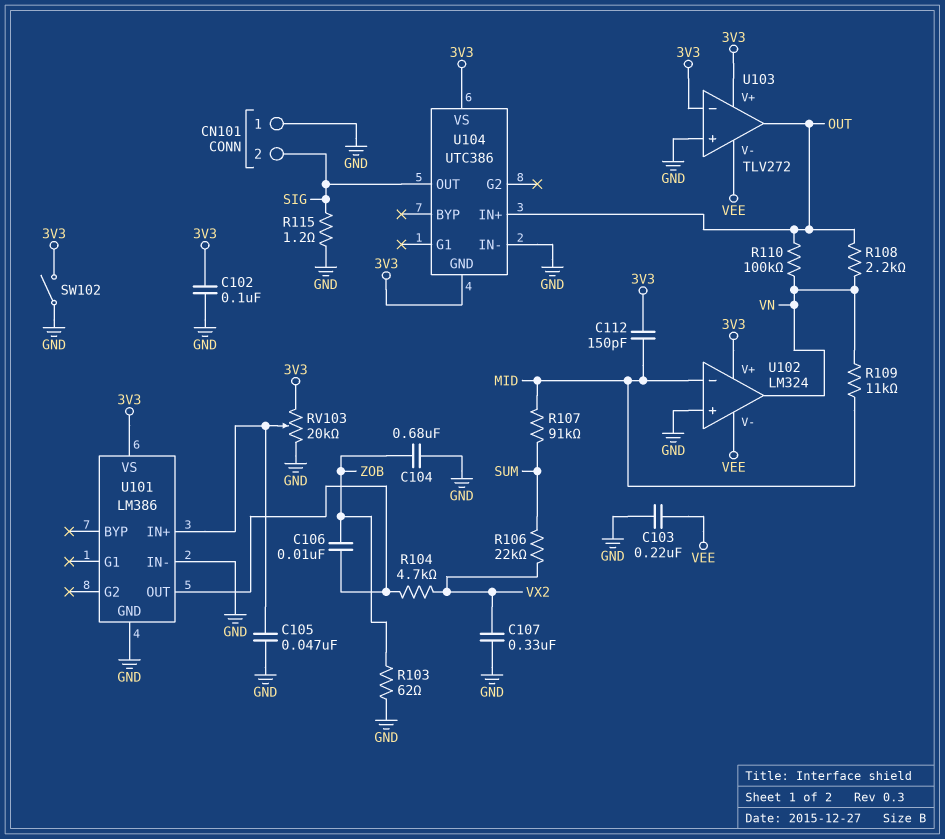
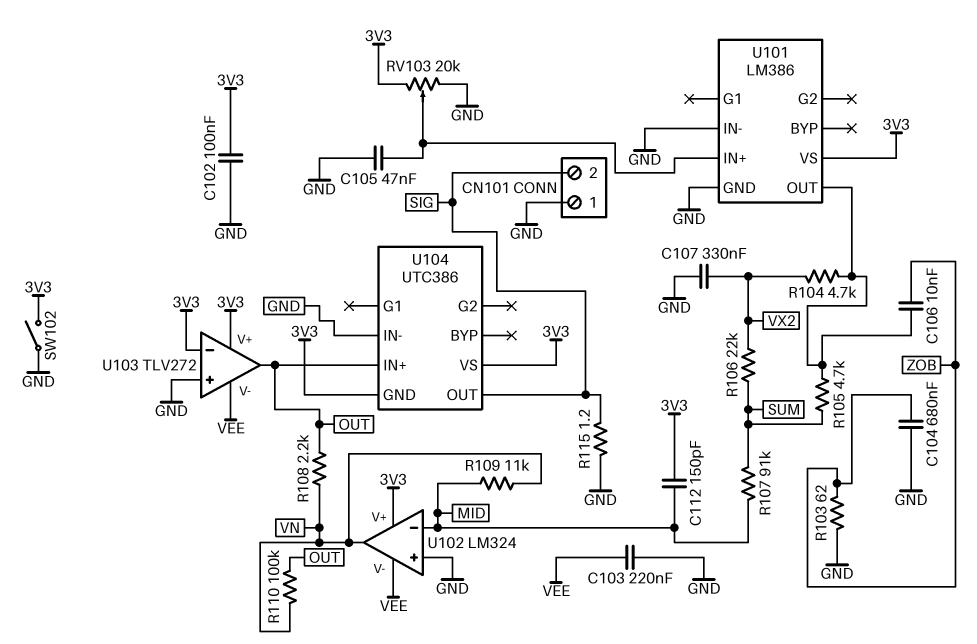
R105: none -> 4.7k (SUM, U101/OUT)

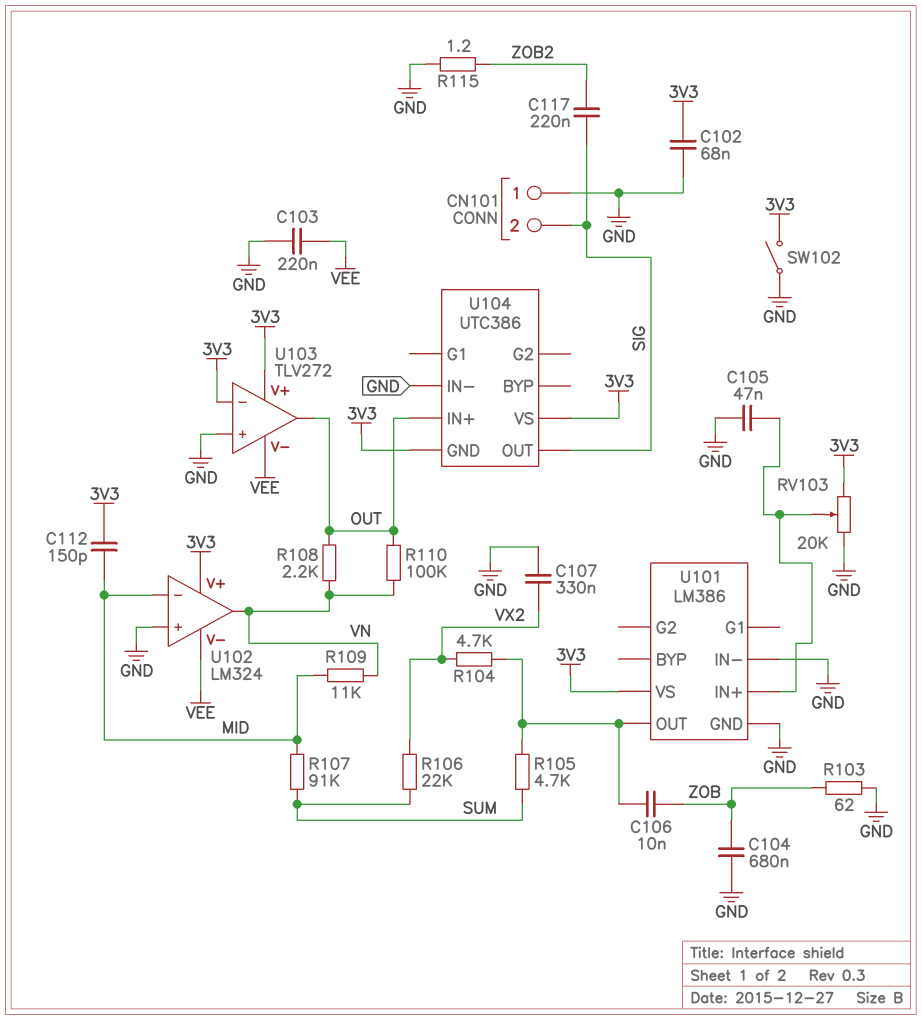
C102: 100nF (3V3, GND) -> 68nF (3V3, GND)
C117: none -> 220nF (SIG, ZOB2)
R115: 1.2 (GND, SIG) -> 1.2 (GND, ZOB2)

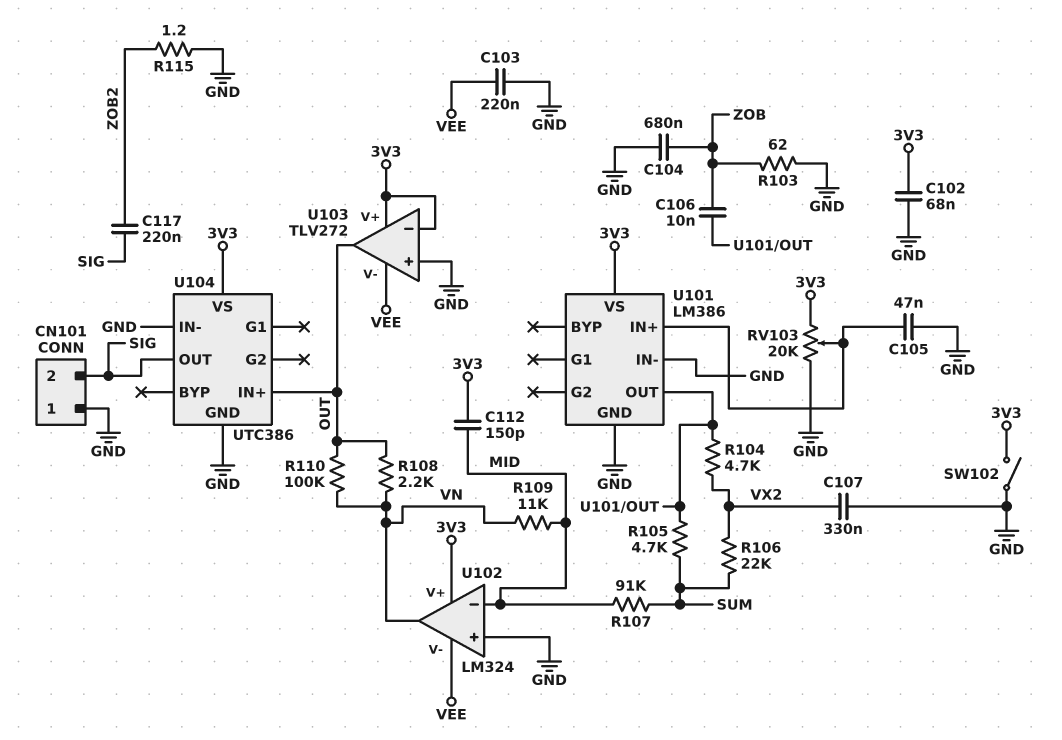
U104 pin GND: 3V3 -> GND

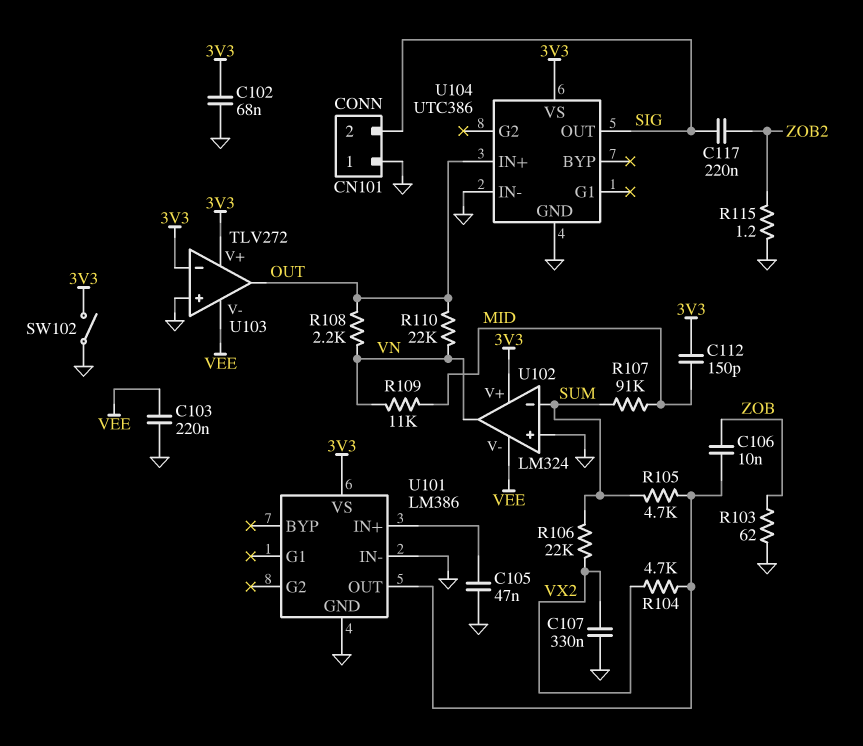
C104: 680nF (GND, ZOB) -> none
R110: 100k (OUT, VN) -> 22k (OUT, VN)
RV103: 20k (3V3, GND, wiper U101/IN+) -> none
U102 pin in-: MID -> SUM

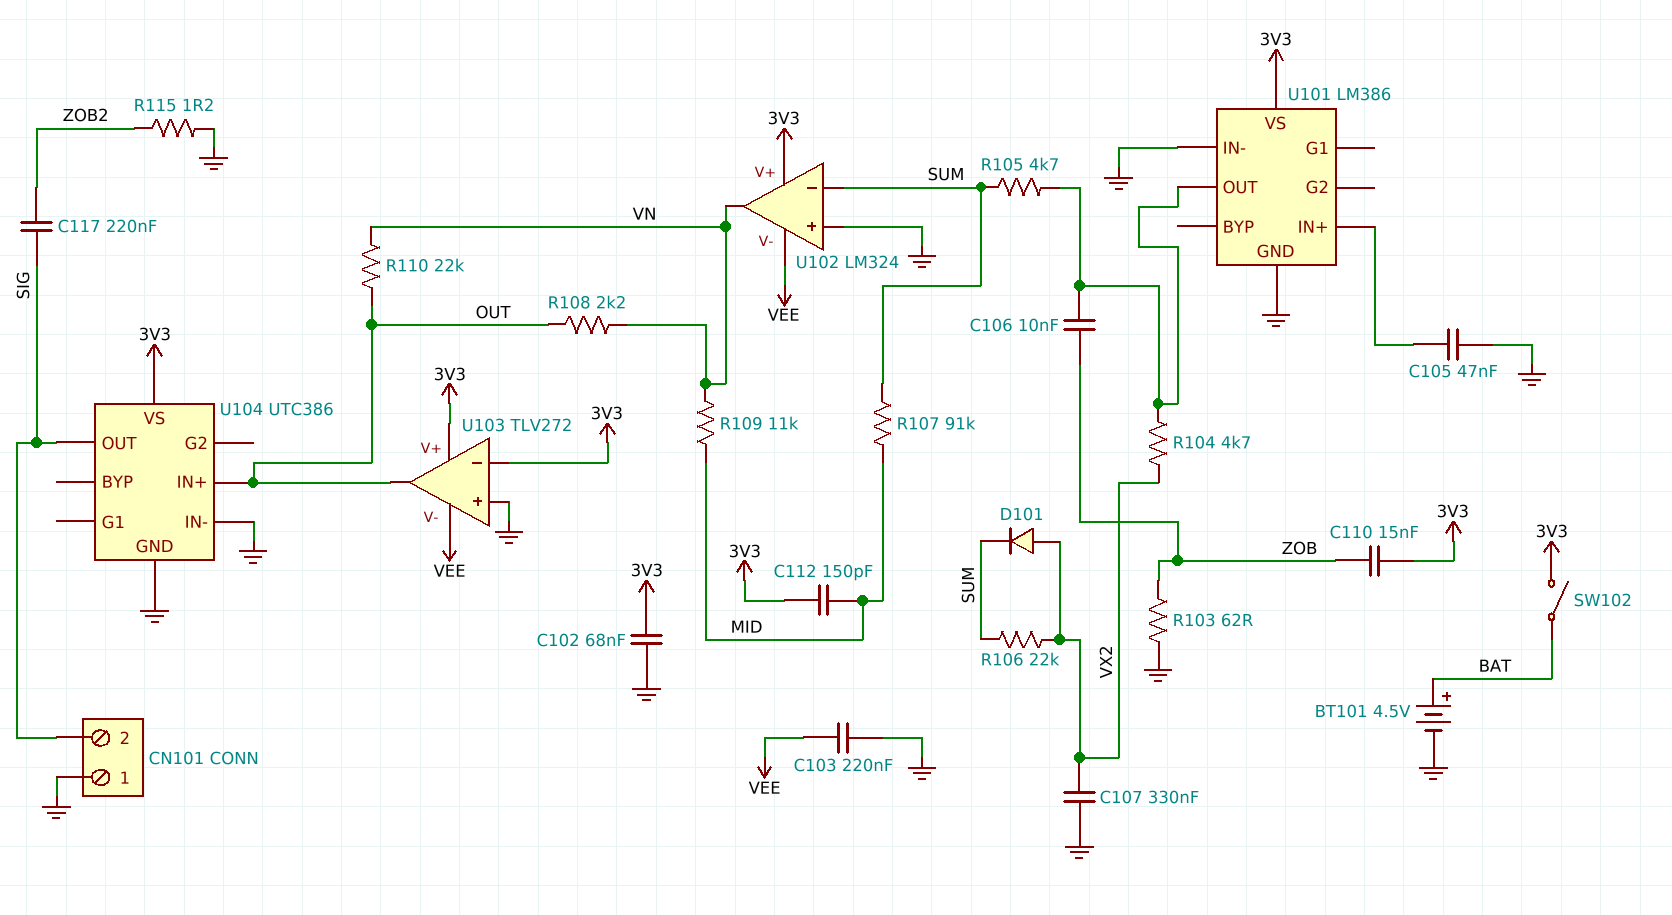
BT101: none -> 4.5V (plus BAT, minus GND)
C110: none -> 15nF (3V3, ZOB)
D101: none -> diode (A VX2, K SUM)
SW102: switch (3V3, GND) -> switch (3V3, BAT)

